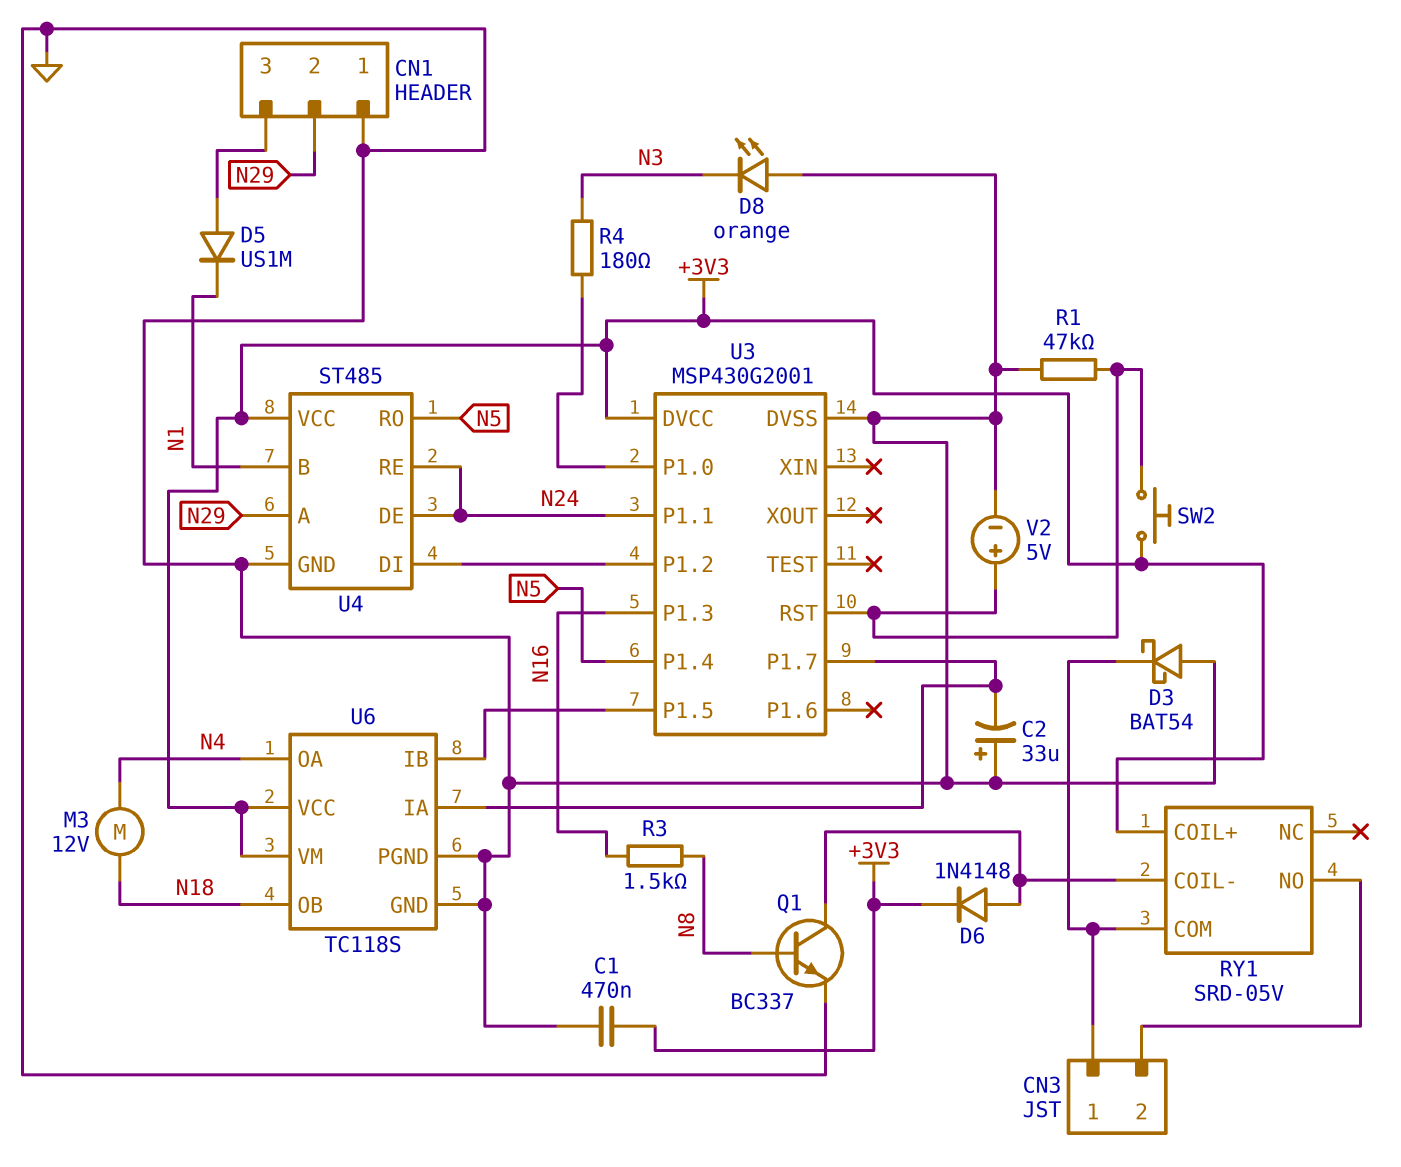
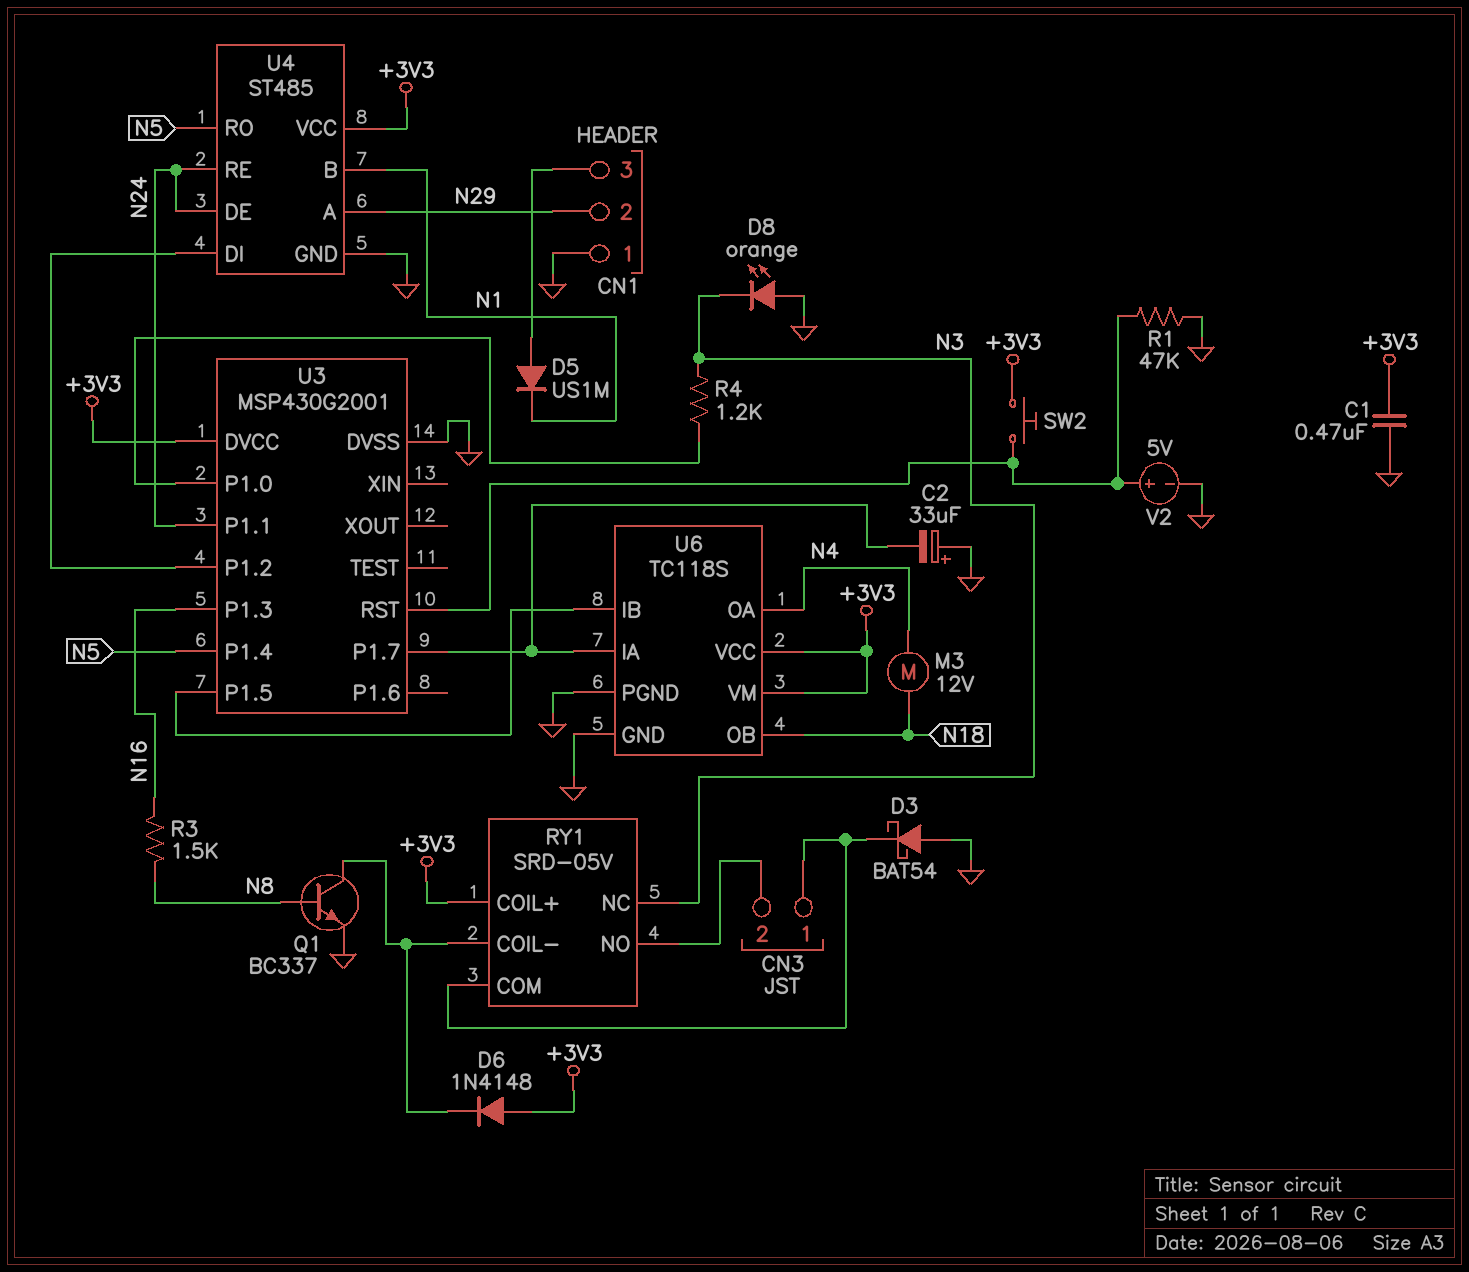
D6: diode 1N4148 (A RY1/COIL-, K +3V3) -> diode 1N4148 (A +3V3, K RY1/COIL-)
R4: 180 (N3, U3/P1.0) -> 1.2k (N3, U3/P1.0)
RY1 pin NC: none -> N3

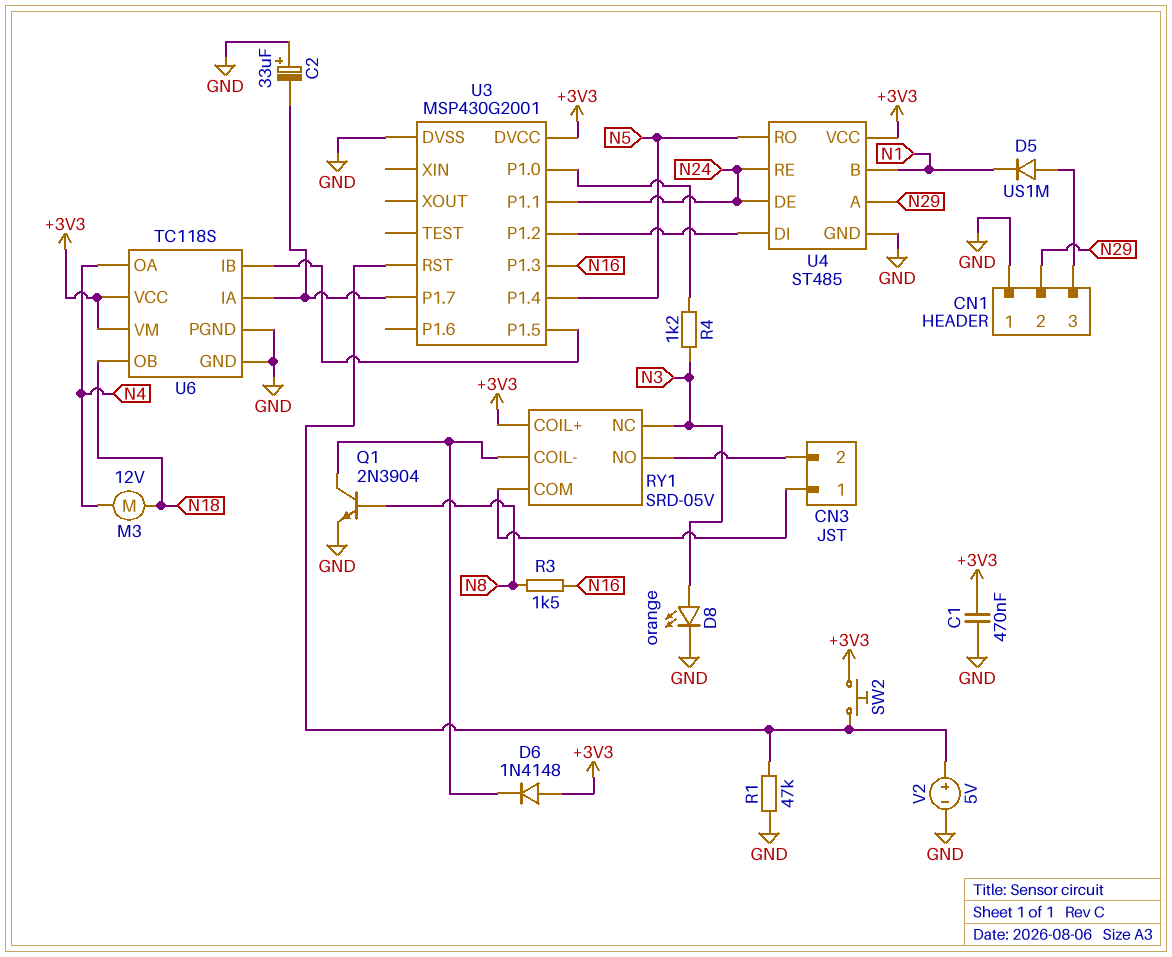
D3: schottky BAT54 (A GND, K CN3/1) -> none
D8: LED orange (A GND, K N3) -> LED orange (A N3, K GND)
Q1: NPN BC337 (B N8, C RY1/COIL-, E GND) -> NPN 2N3904 (B N8, C RY1/COIL-, E GND)

